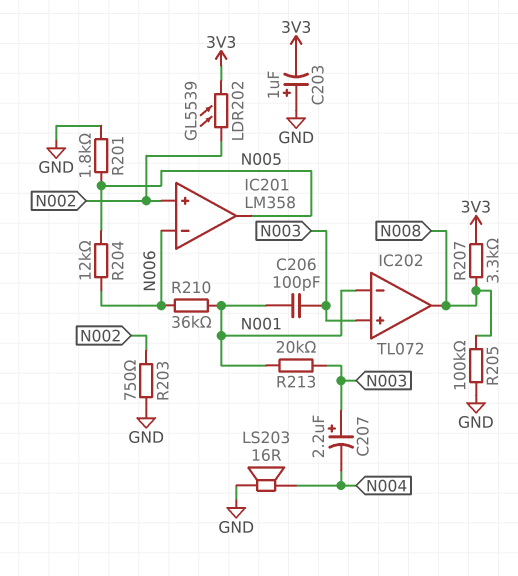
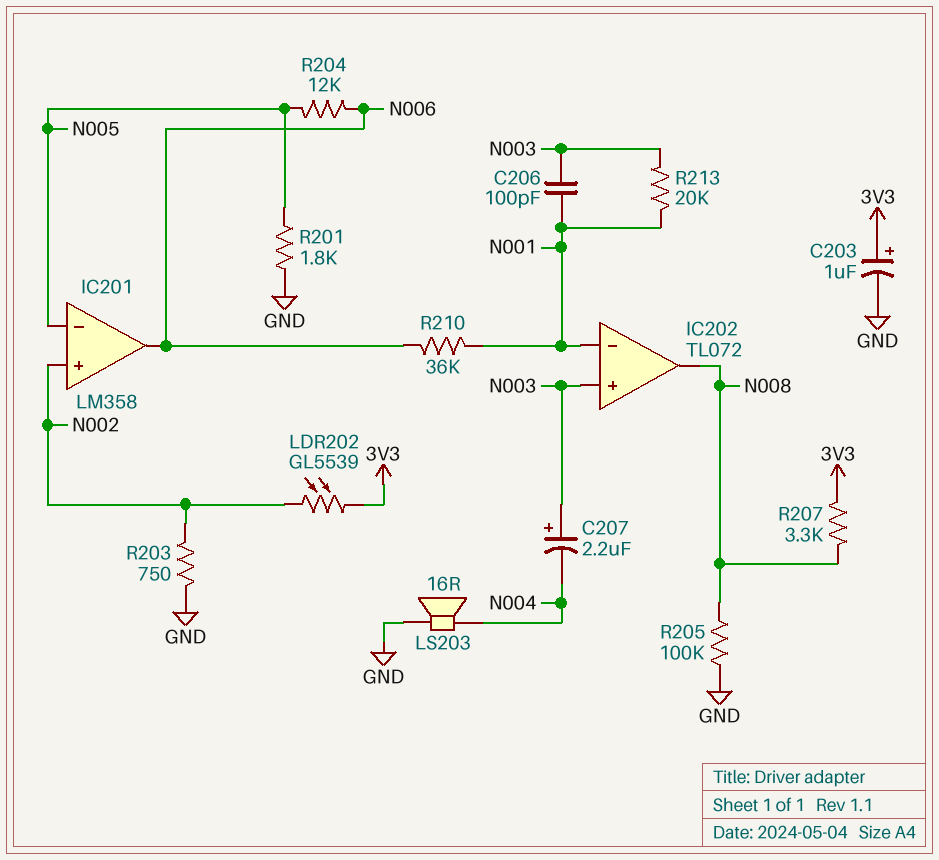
C203: 1uF (plus GND, minus 3V3) -> 1uF (plus 3V3, minus GND)
IC201 pin in-: N006 -> N005
IC201 pin out: N005 -> N006

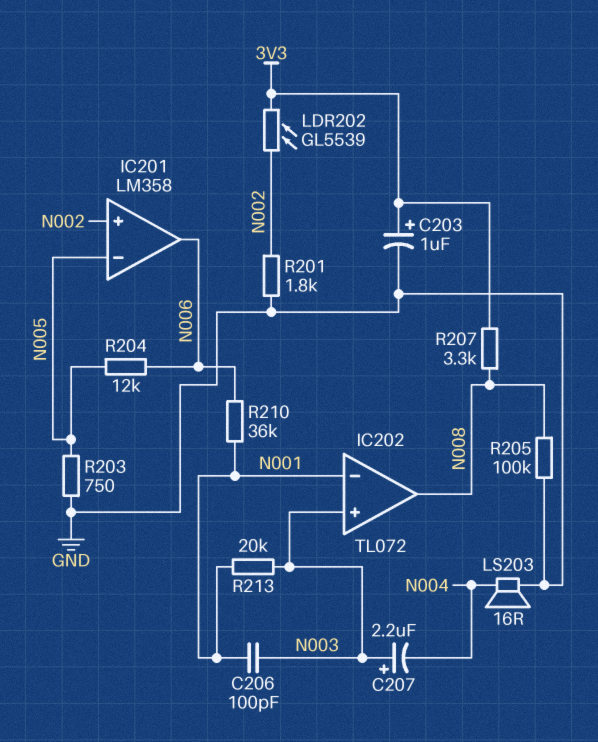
R201: 1.8k (GND, N005) -> 1.8k (GND, N002)
R203: 750 (GND, N002) -> 750 (GND, N005)

